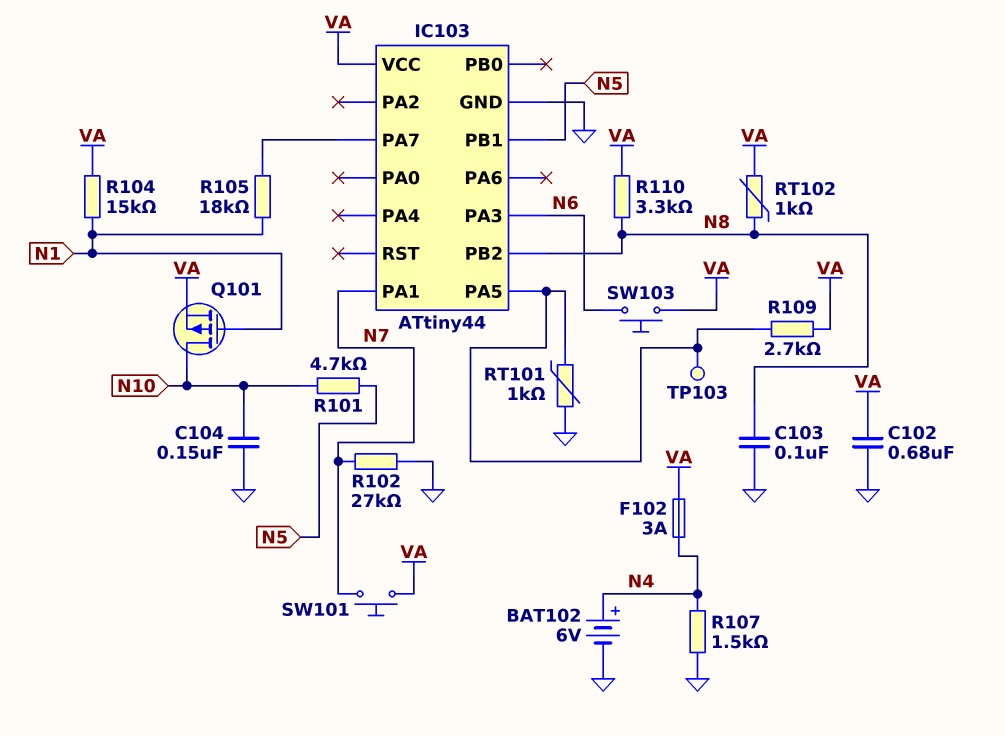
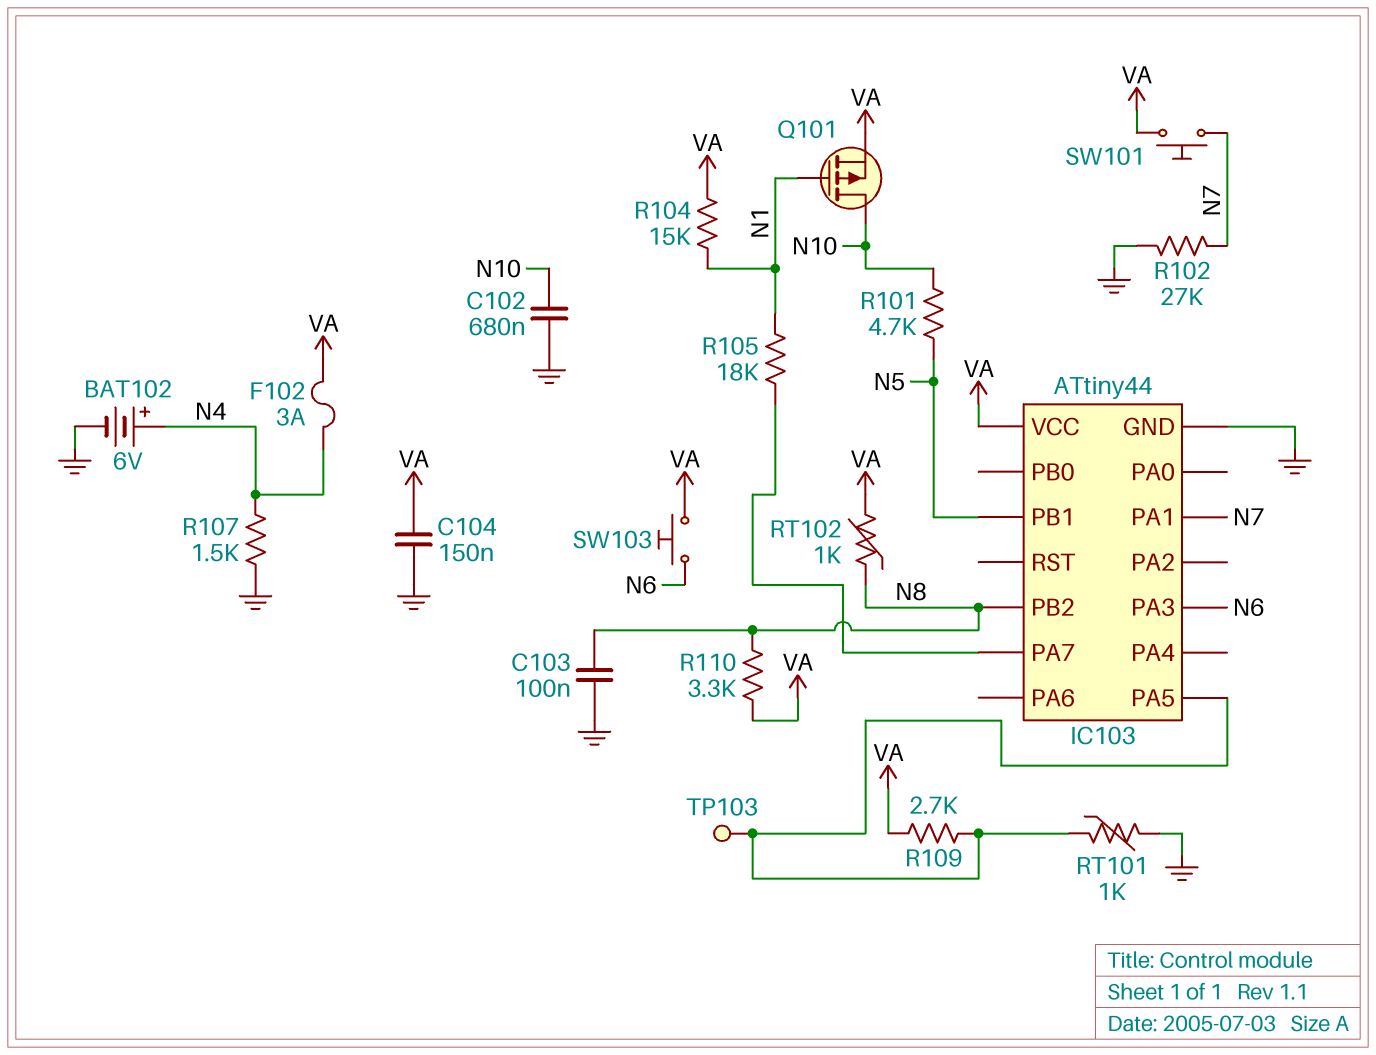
C102: 680nF (GND, VA) -> 680nF (GND, N10)
C104: 150nF (GND, N10) -> 150nF (GND, VA)

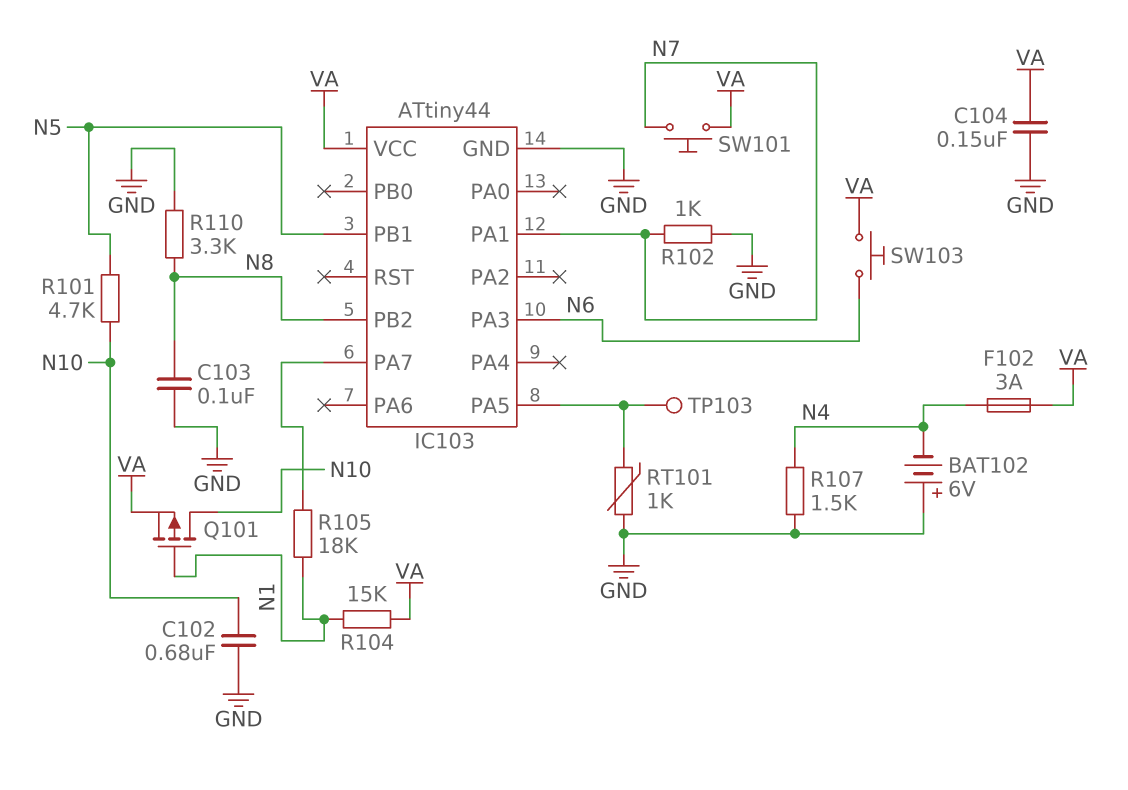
BAT102: 6V (plus N4, minus GND) -> 6V (plus GND, minus N4)
R102: 27k (GND, N7) -> 1k (GND, N7)
R109: 2.7k (IC103/PA5, VA) -> none
R110: 3.3k (N8, VA) -> 3.3k (GND, N8)
RT102: 1k (N8, VA) -> none

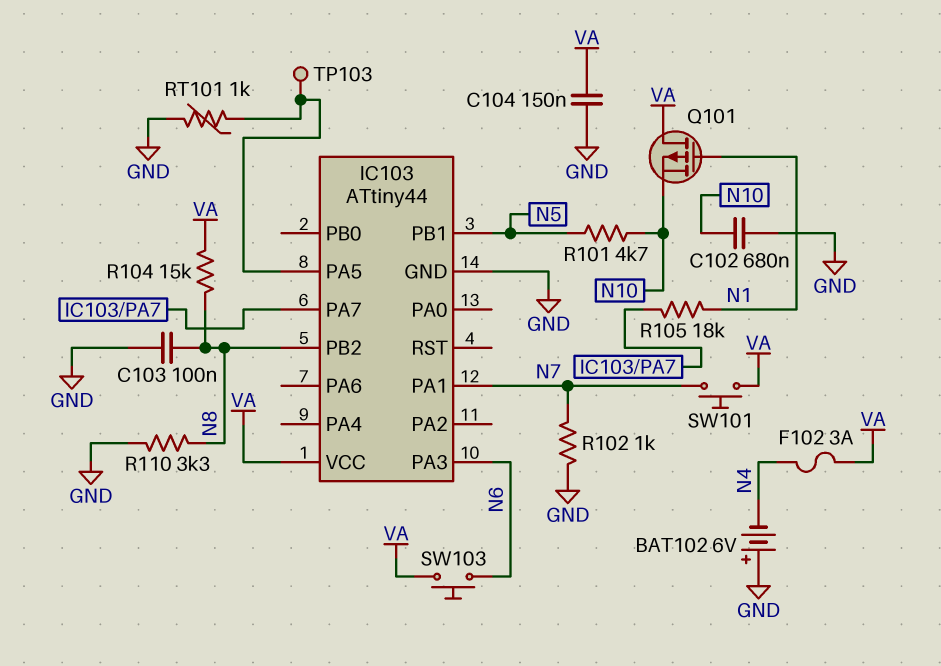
Q101: PMOS (G N1, D N10, S VA) -> PMOS (G N1, D VA, S N10)
R104: 15k (N1, VA) -> 15k (N8, VA)
R107: 1.5k (GND, N4) -> none

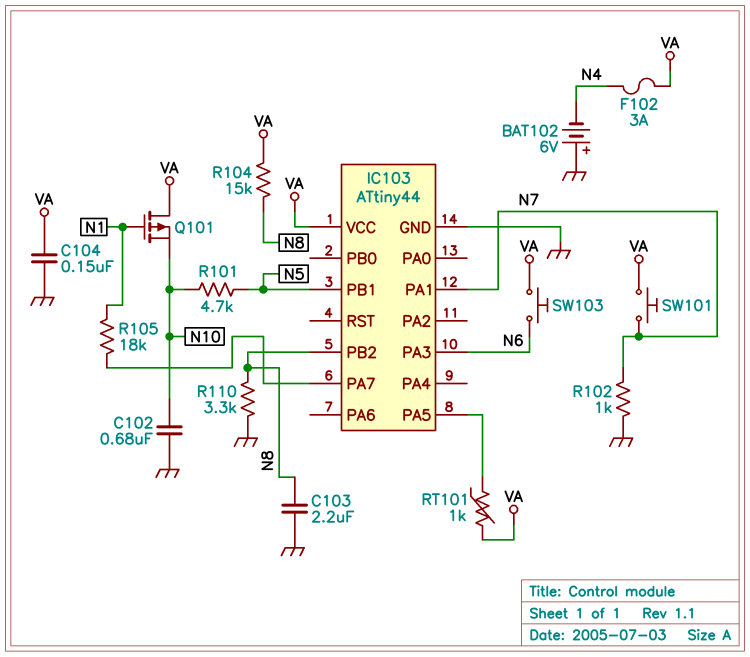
C103: 100nF (GND, N8) -> 2.2uF (GND, N8)
RT101: 1k (GND, IC103/PA5) -> 1k (IC103/PA5, VA)
TP103: test point (IC103/PA5) -> none

